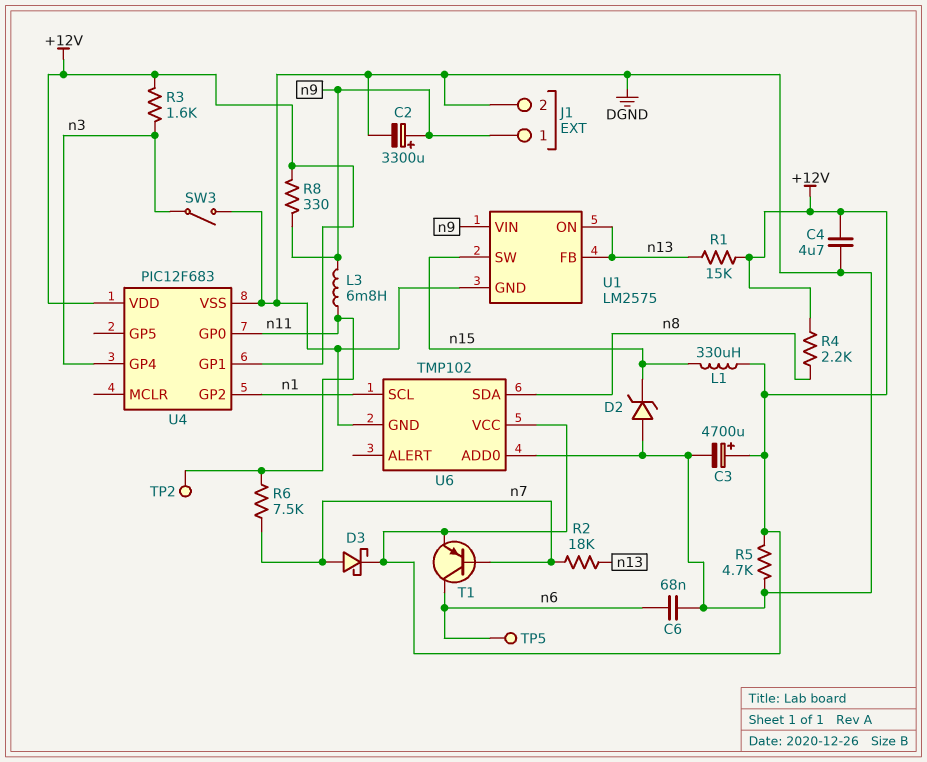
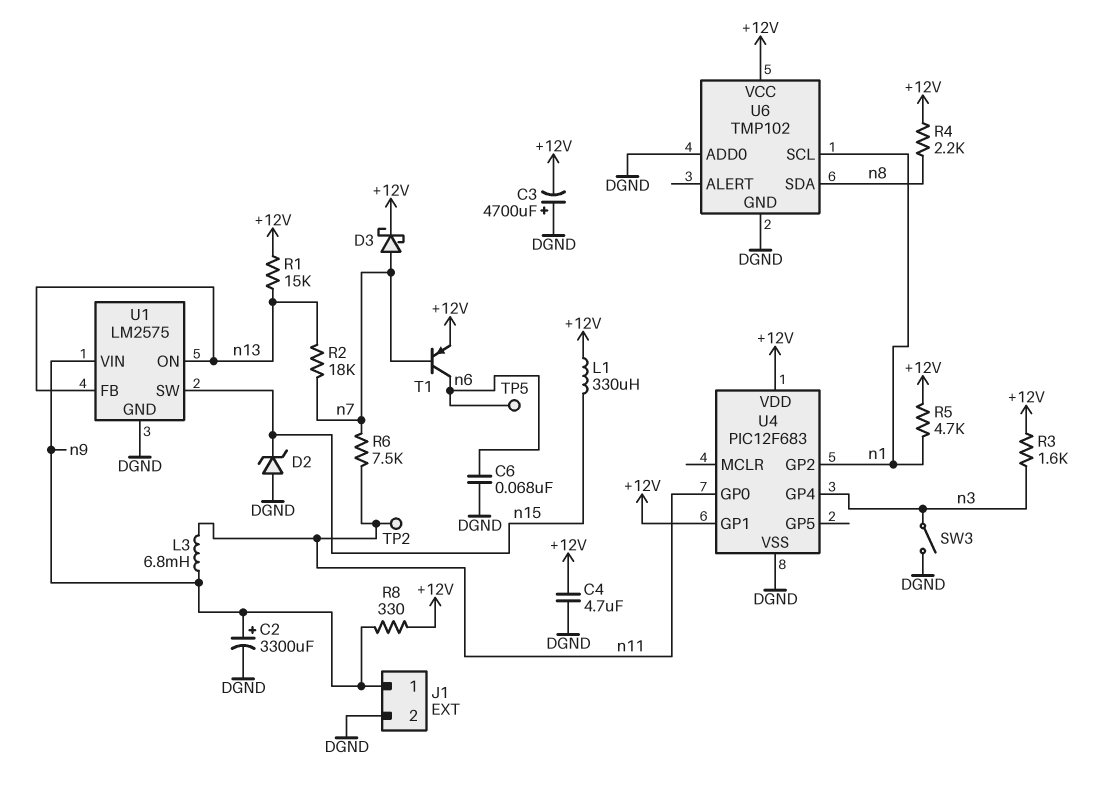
C3: 4700uF (plus +12V, minus DGND) -> 4700uF (plus DGND, minus +12V)
R5: 4.7k (+12V, DGND) -> 4.7k (+12V, n1)

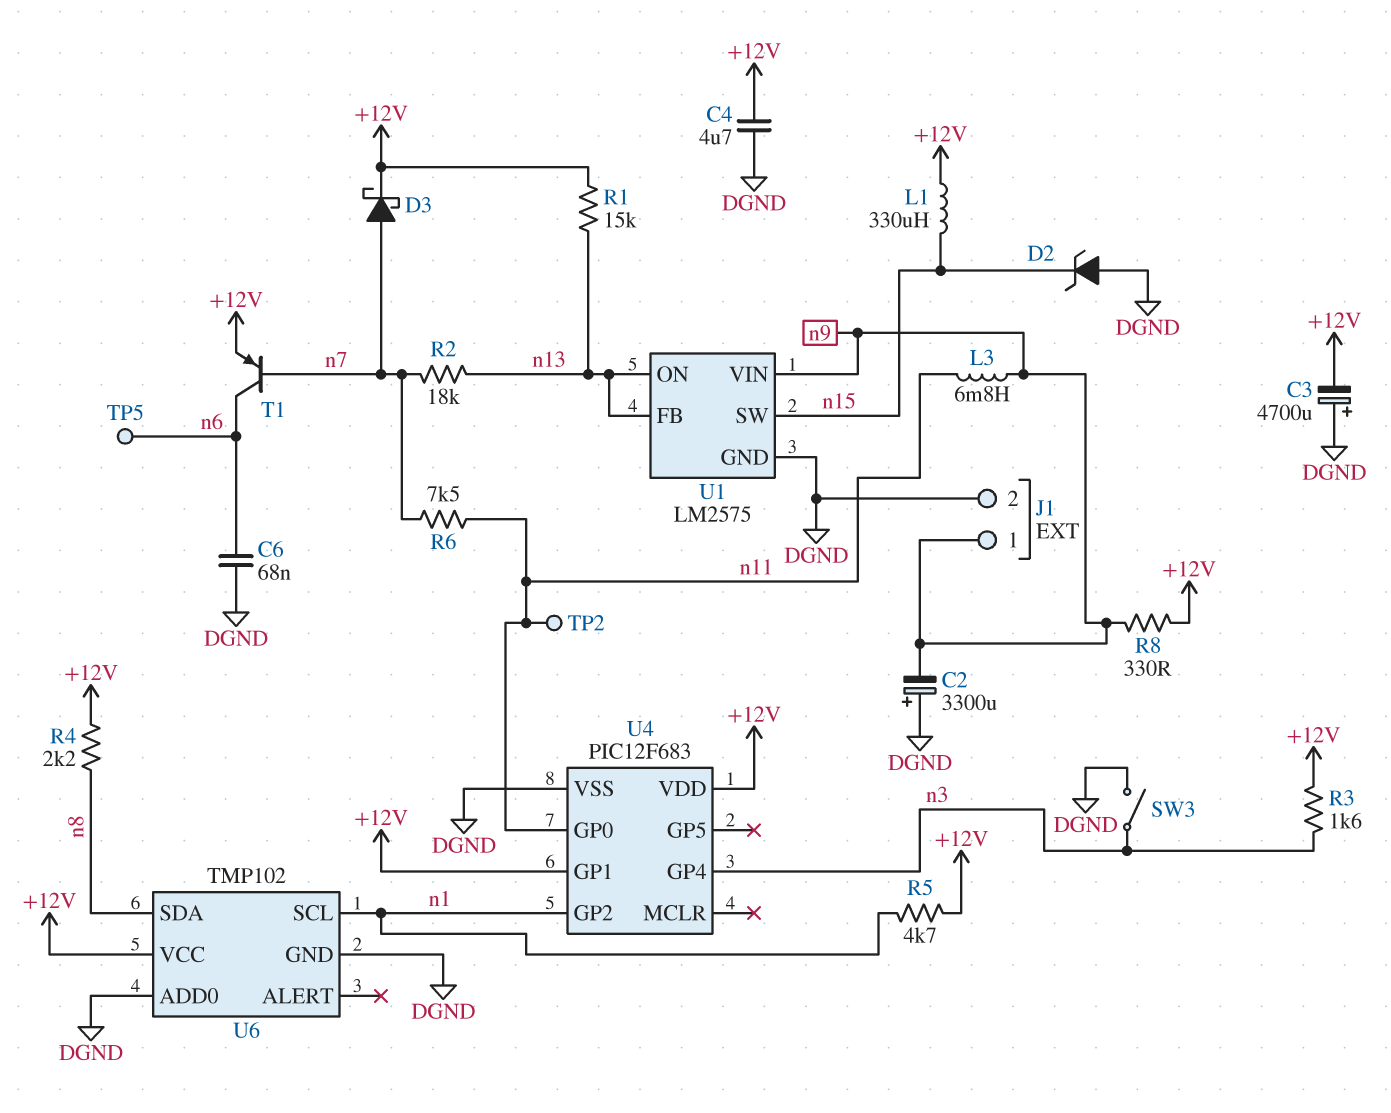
C2: 3300uF (plus n9, minus DGND) -> 3300uF (plus DGND, minus n9)

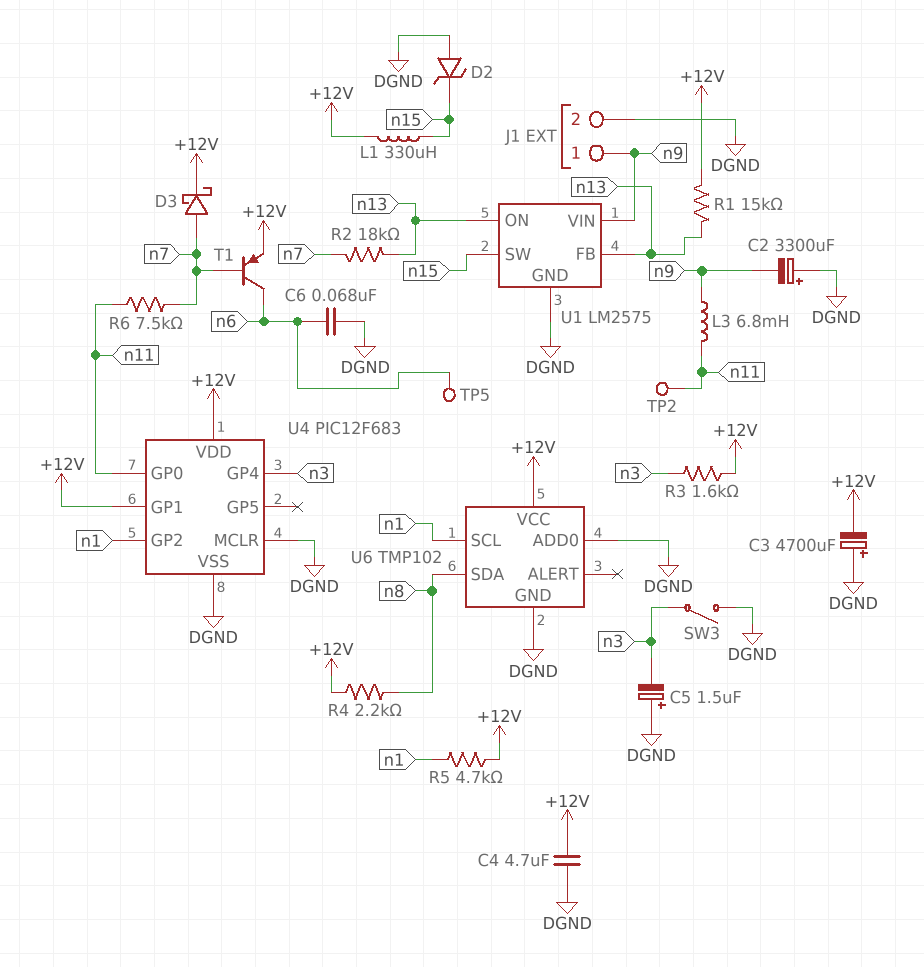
C5: none -> 1.5uF (plus DGND, minus n3)
R8: 330 (+12V, n9) -> none
U4 pin MCLR: none -> DGND

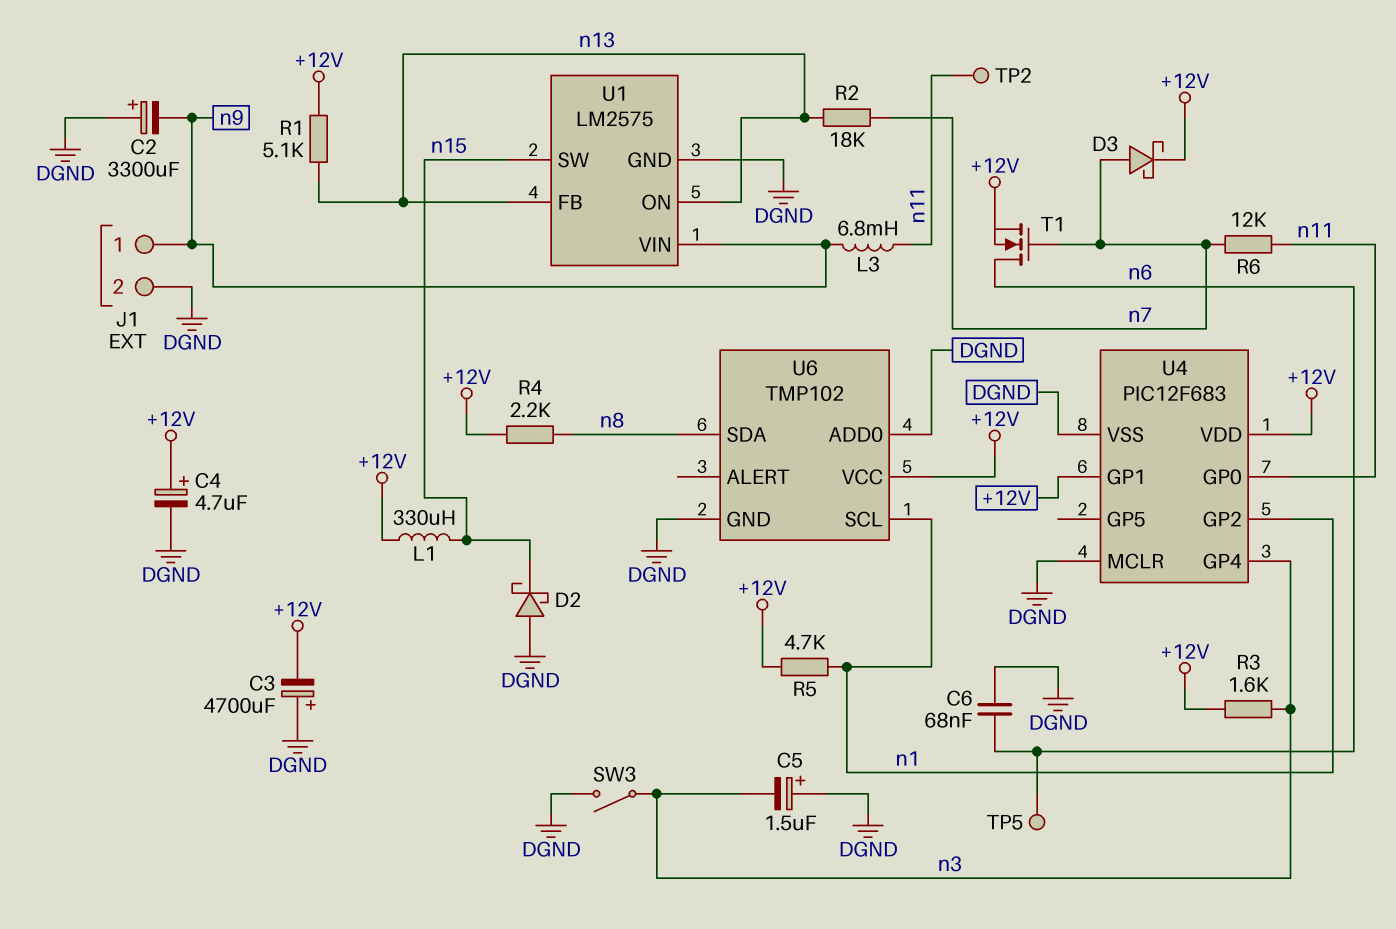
C4: 4.7uF (+12V, DGND) -> 4.7uF (plus +12V, minus DGND)
D2: zener (A DGND, K n15) -> schottky (A DGND, K n15)
R1: 15k (+12V, n13) -> 5.1k (+12V, n13)
R6: 7.5k (n7, n11) -> 12k (n7, n11)
T1: PNP (B n7, C n6, E +12V) -> NMOS (G n7, D n6, S +12V)

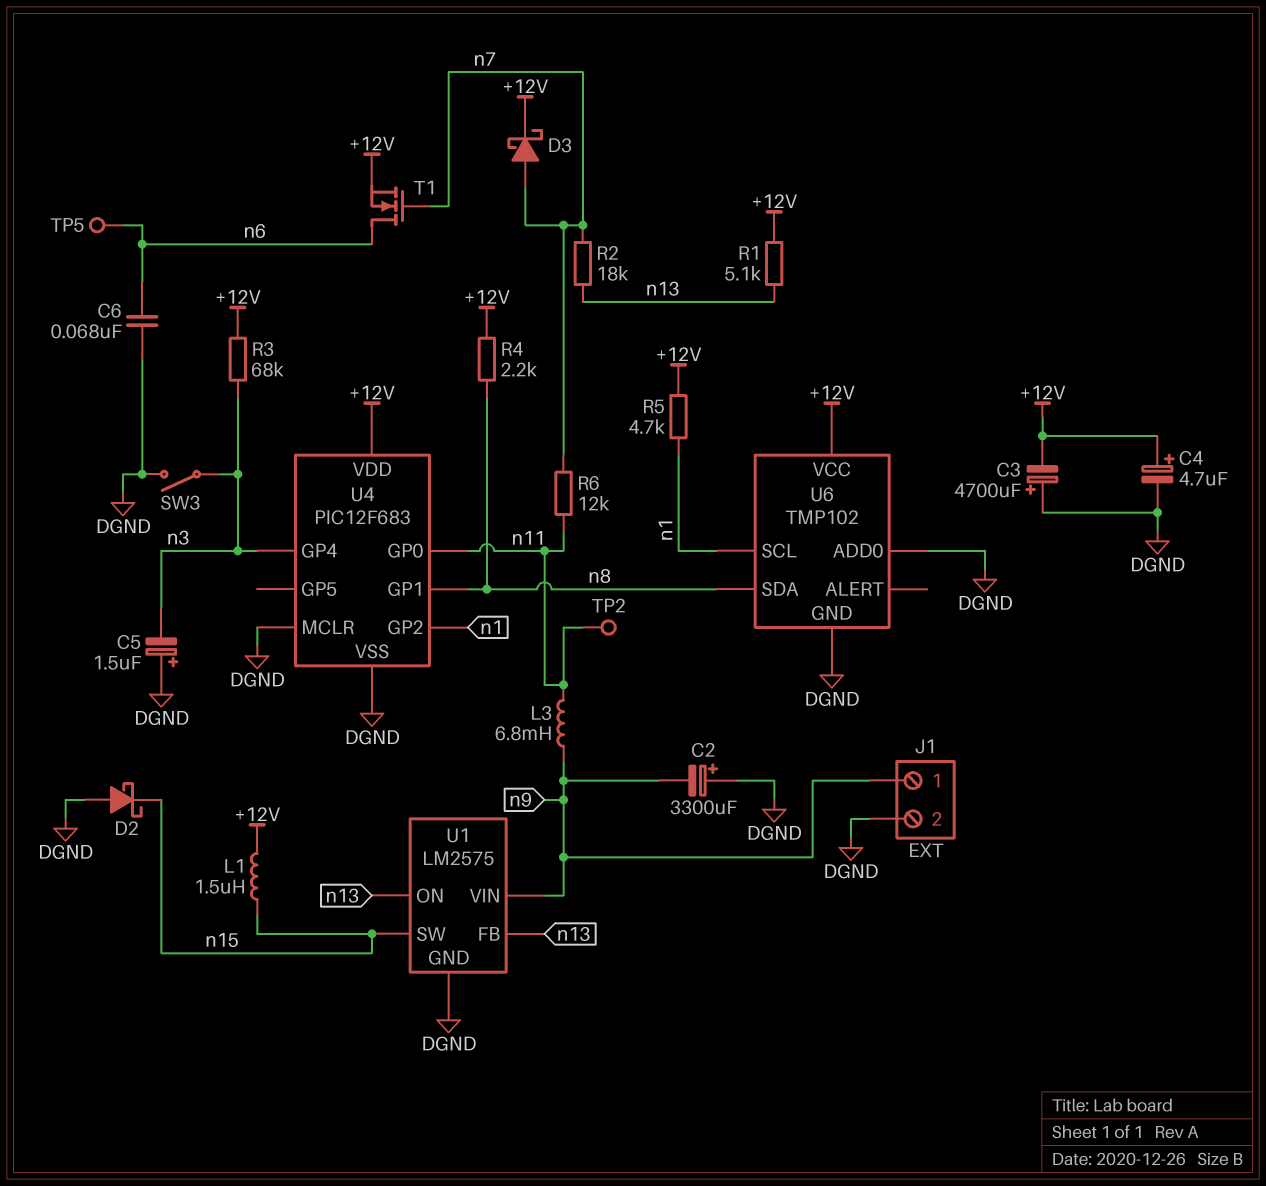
L1: 330uH (+12V, n15) -> 1.5uH (+12V, n15)
R3: 1.6k (+12V, n3) -> 68k (+12V, n3)
U4 pin GP1: +12V -> n8

